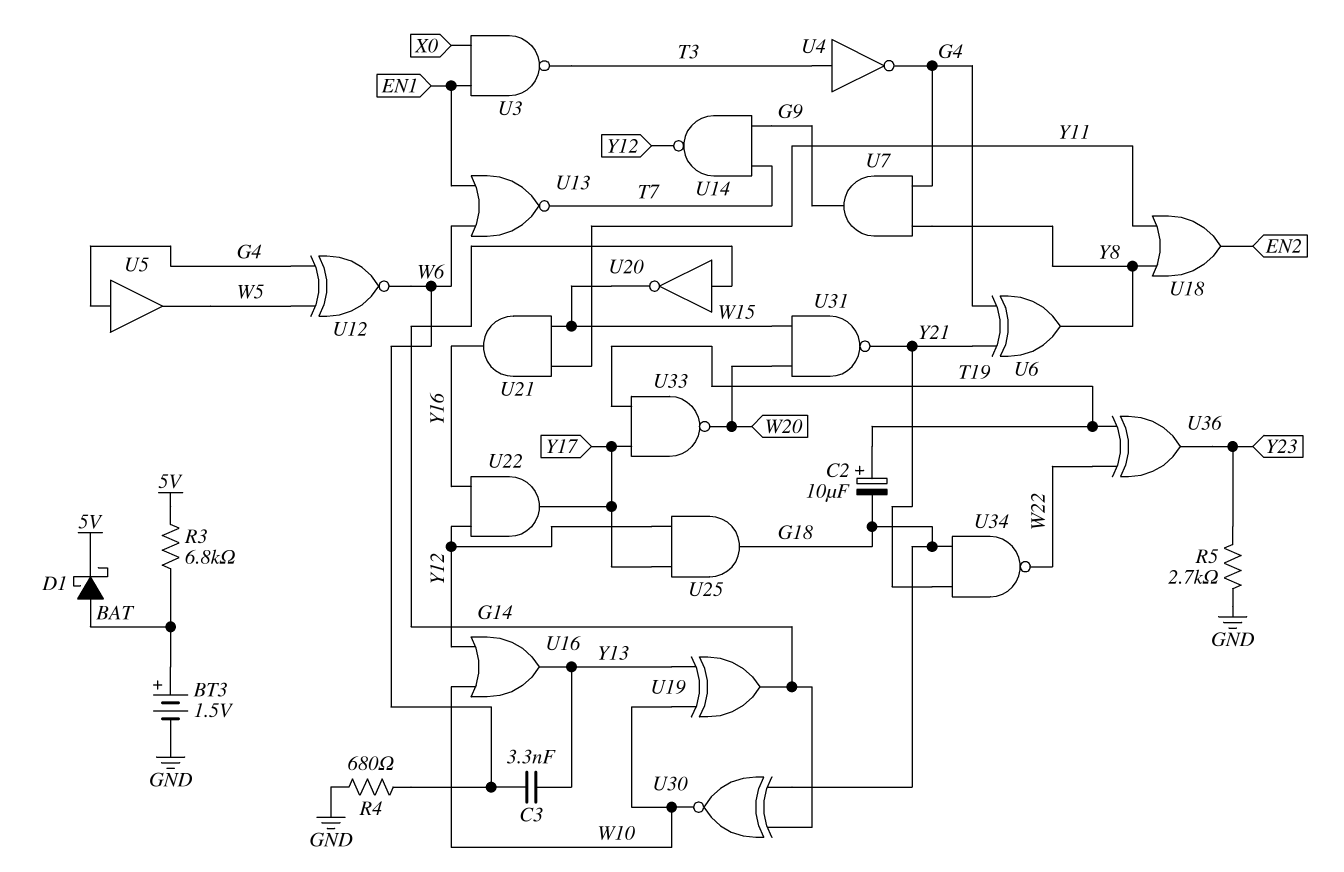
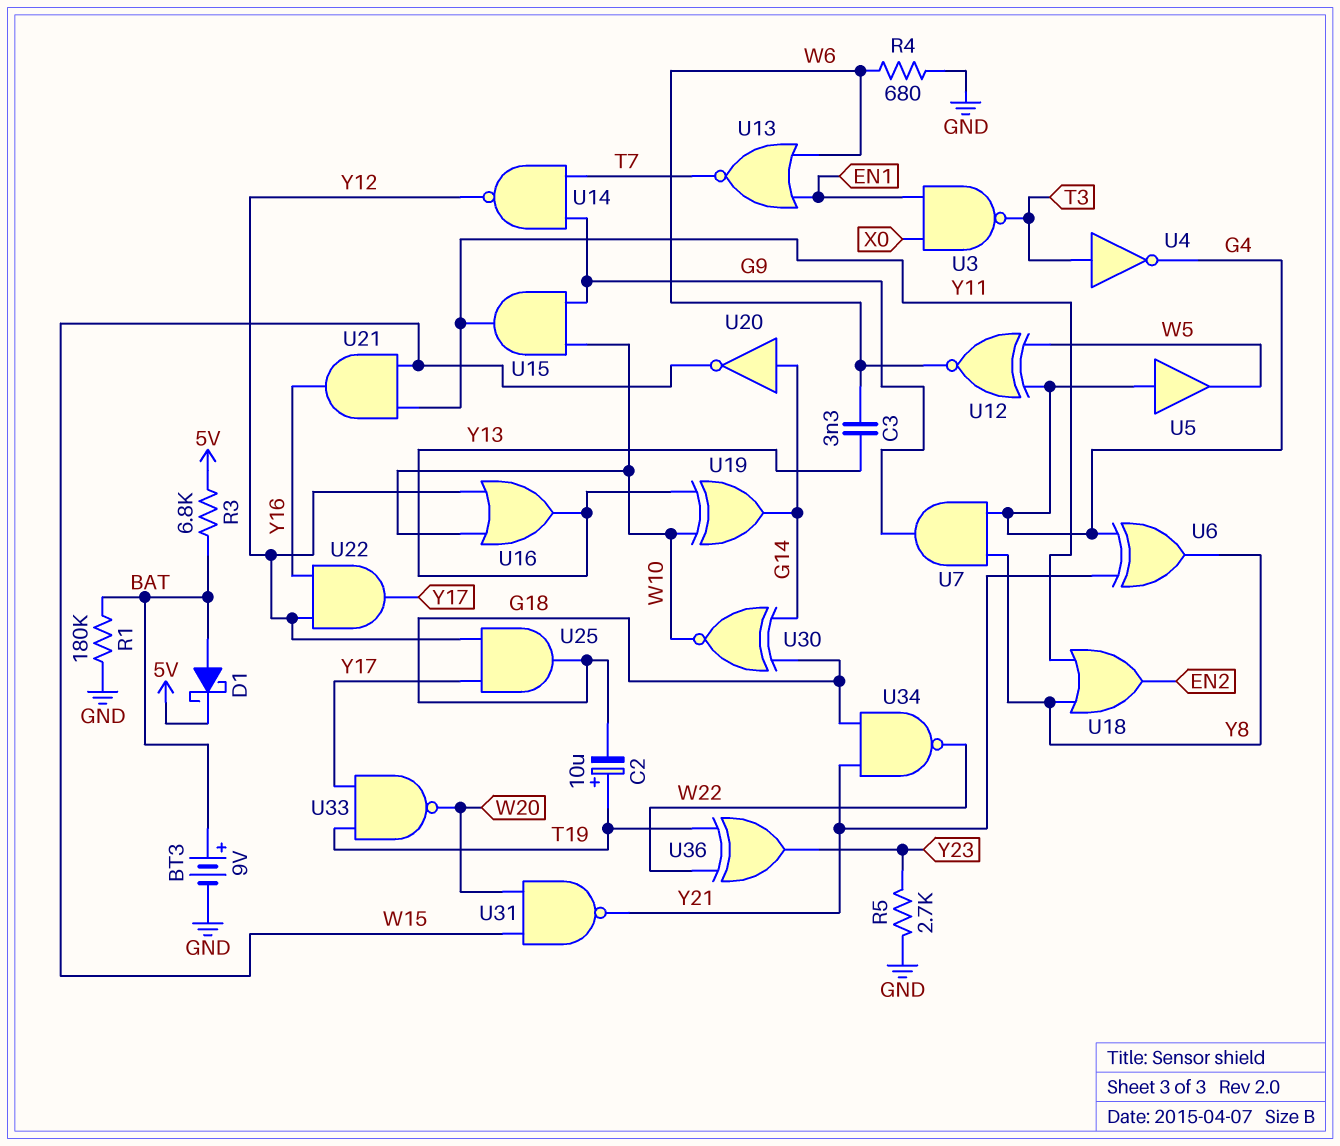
BT3: 1.5V (plus BAT, minus GND) -> 9V (plus BAT, minus GND)
R1: none -> 180k (BAT, GND)
U15: none -> AND (in G9, in W10, out Y11)

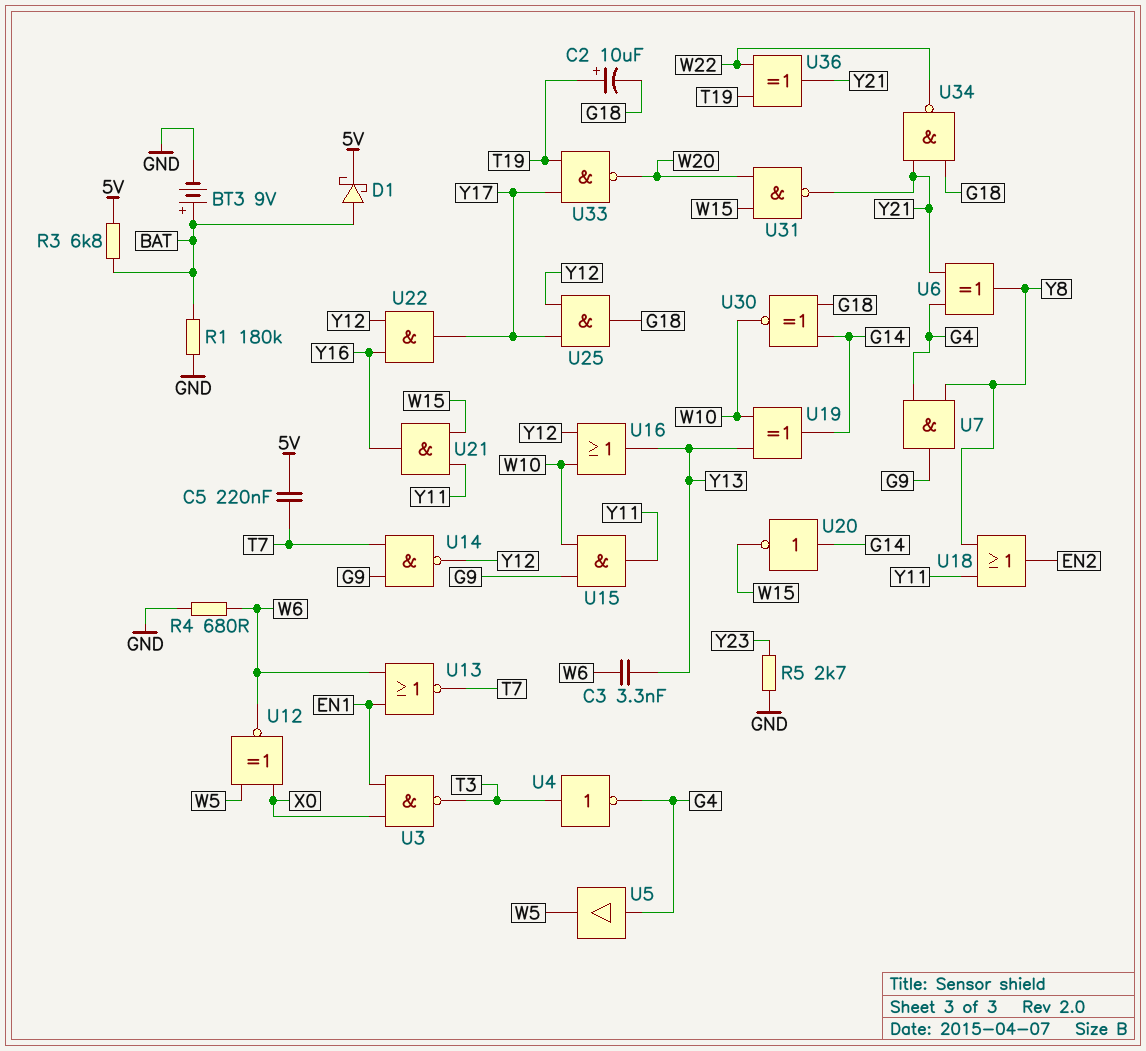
C5: none -> 220nF (5V, T7)
U12: XNOR (in G4, in W5, out W6) -> XNOR (in W5, in X0, out W6)
U36: XOR (in T19, in W22, out Y23) -> XOR (in T19, in W22, out Y21)

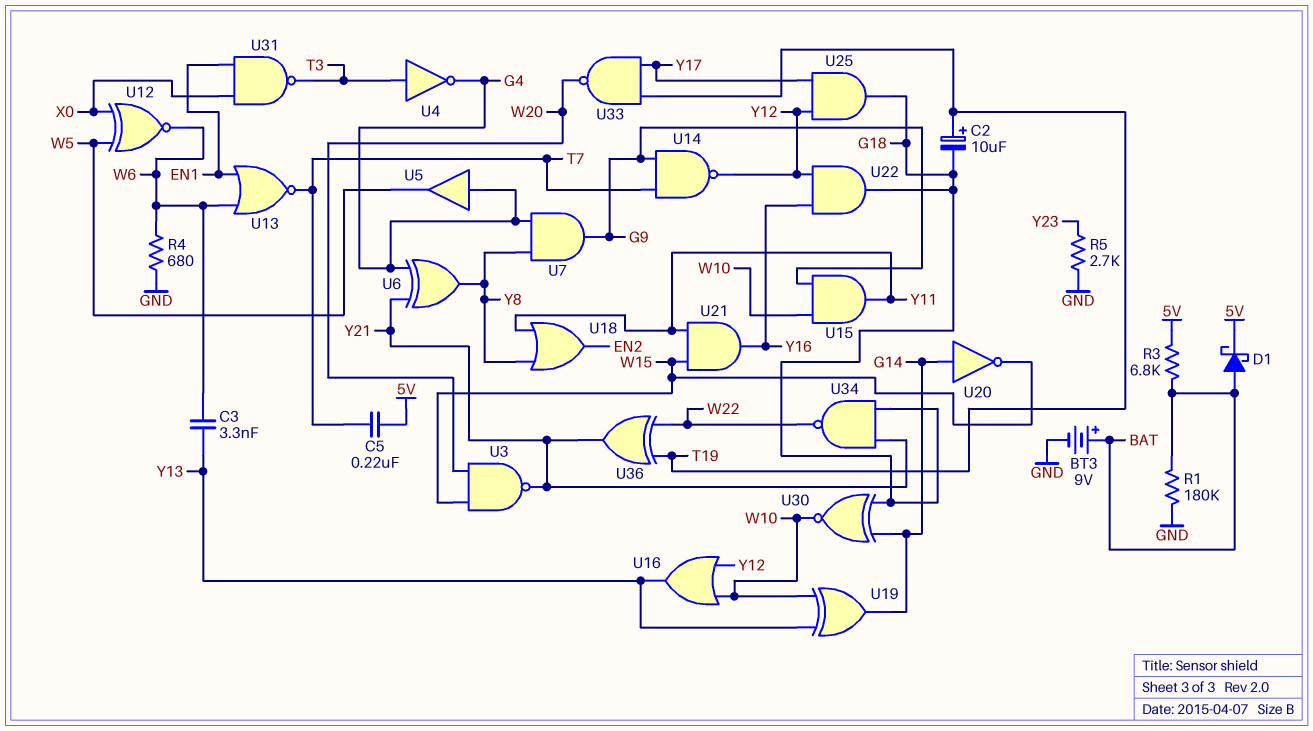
U3: NAND (in EN1, in X0, out T3) -> NAND (in W15, in W20, out Y21)
U22: AND (in Y12, in Y16, out Y17) -> AND (in Y12, in Y16, out G18)
U31: NAND (in W15, in W20, out Y21) -> NAND (in EN1, in X0, out T3)

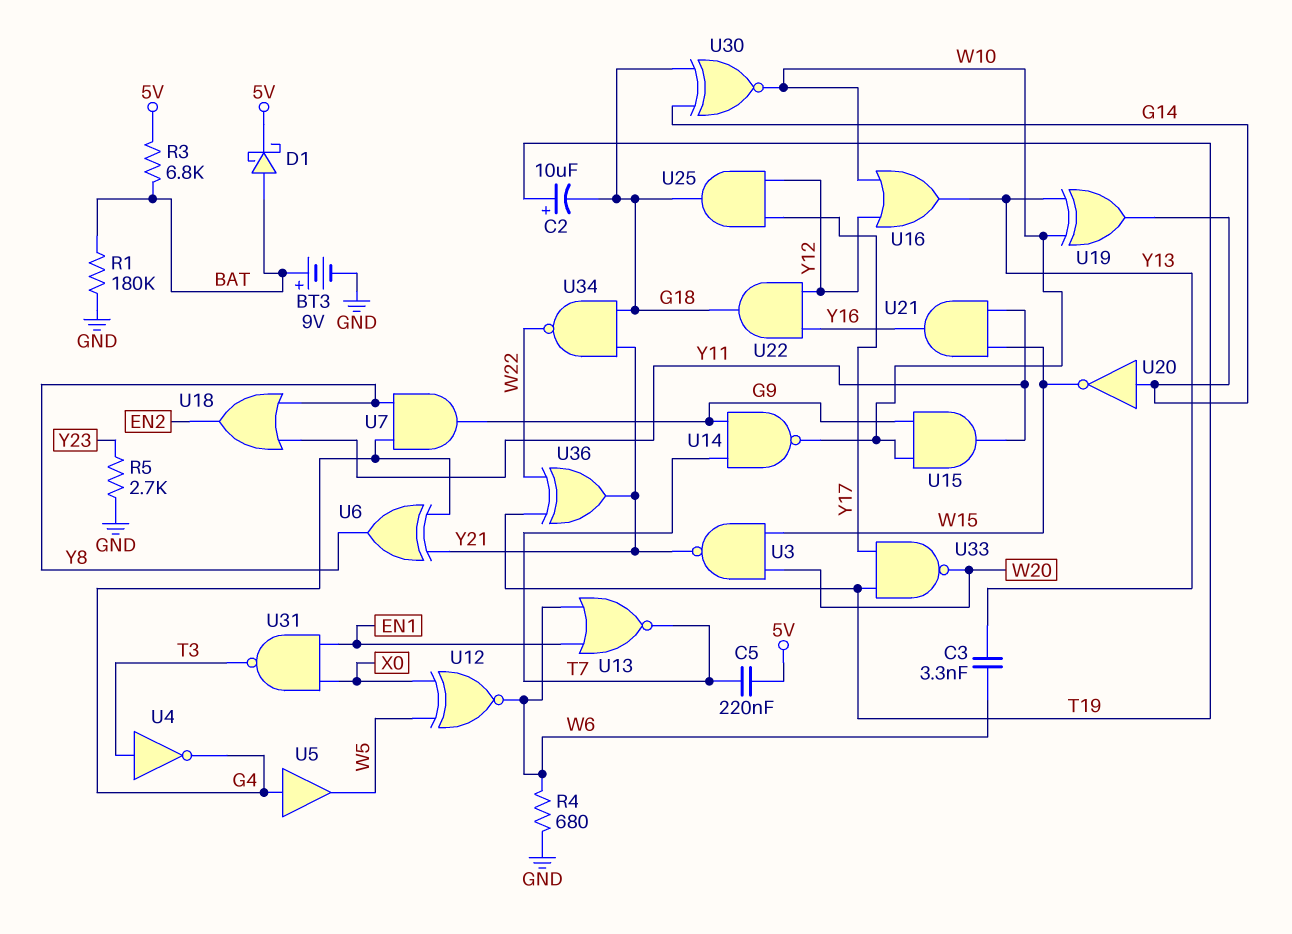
U14: NAND (in G9, in T7, out Y12) -> NAND (in G9, in T7, out W10)

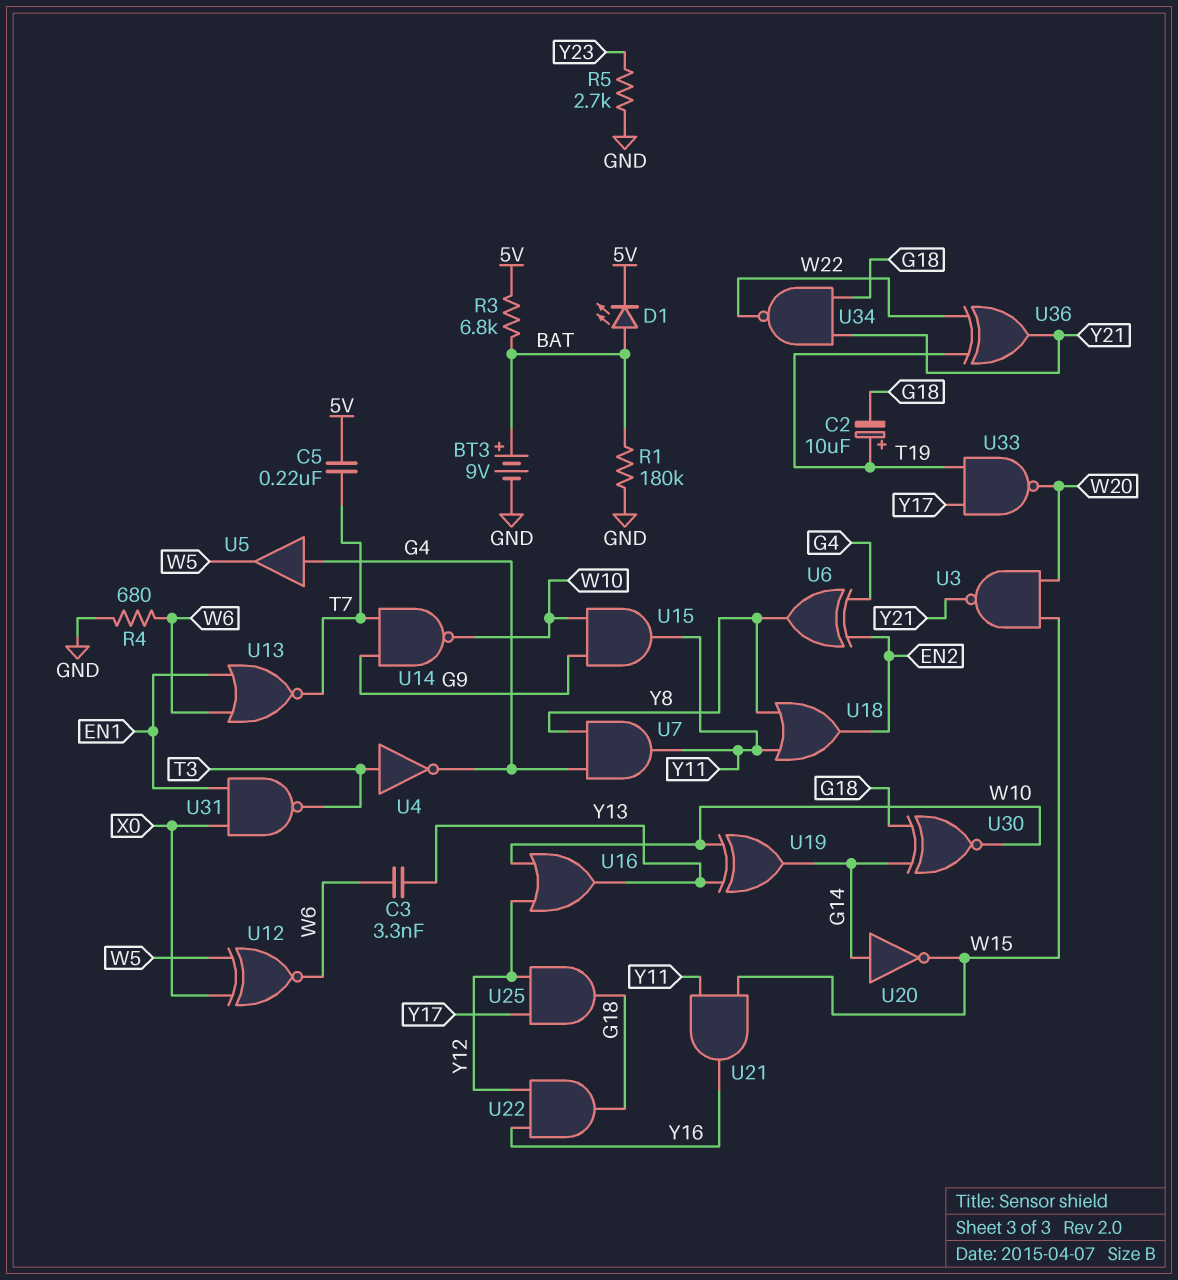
D1: schottky (A BAT, K 5V) -> LED (A BAT, K 5V)
U6: XOR (in G4, in Y21, out Y8) -> XOR (in EN2, in G4, out Y8)
U7: AND (in G4, in Y8, out G9) -> AND (in G4, in Y8, out Y11)

